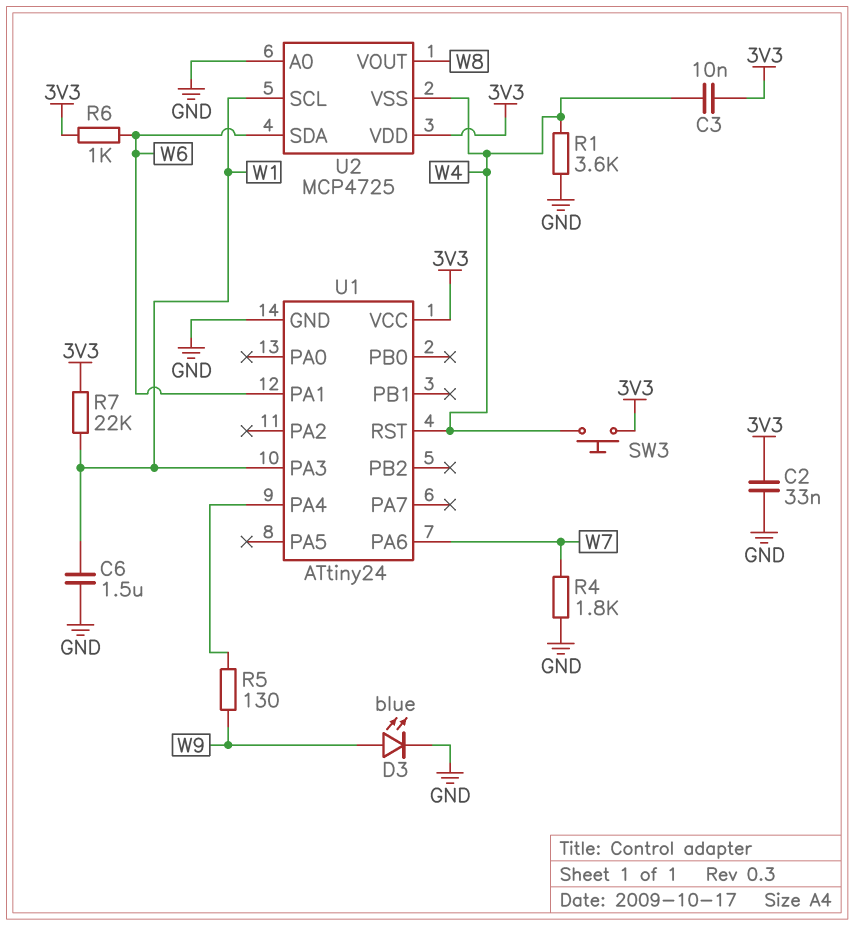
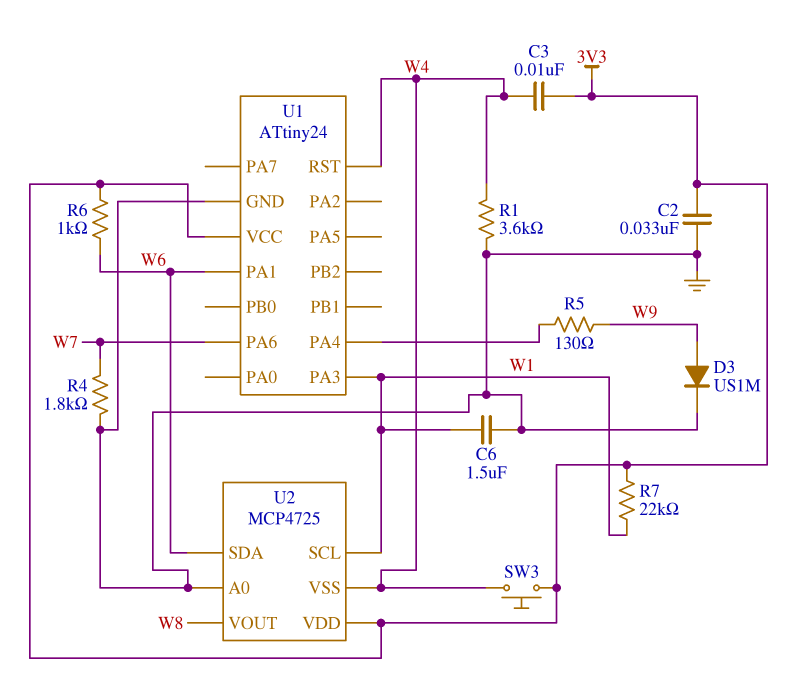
D3: LED blue (A W9, K GND) -> diode US1M (A W9, K GND)

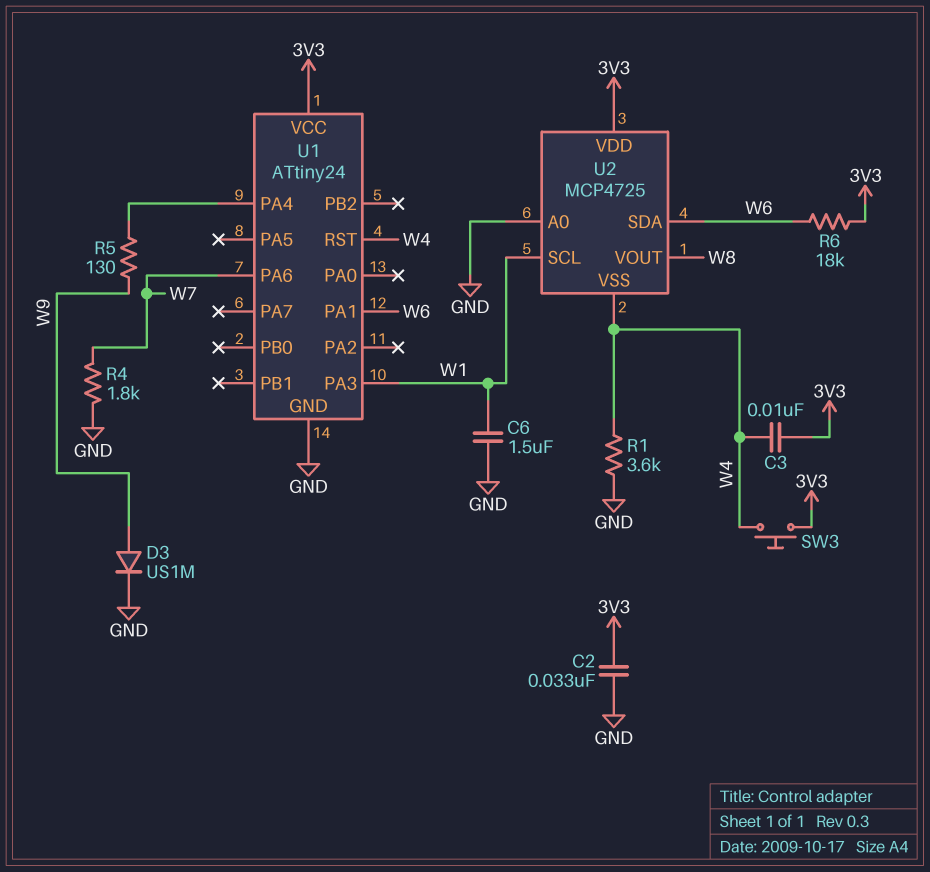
R6: 1k (3V3, W6) -> 18k (3V3, W6)
R7: 22k (3V3, W1) -> none

